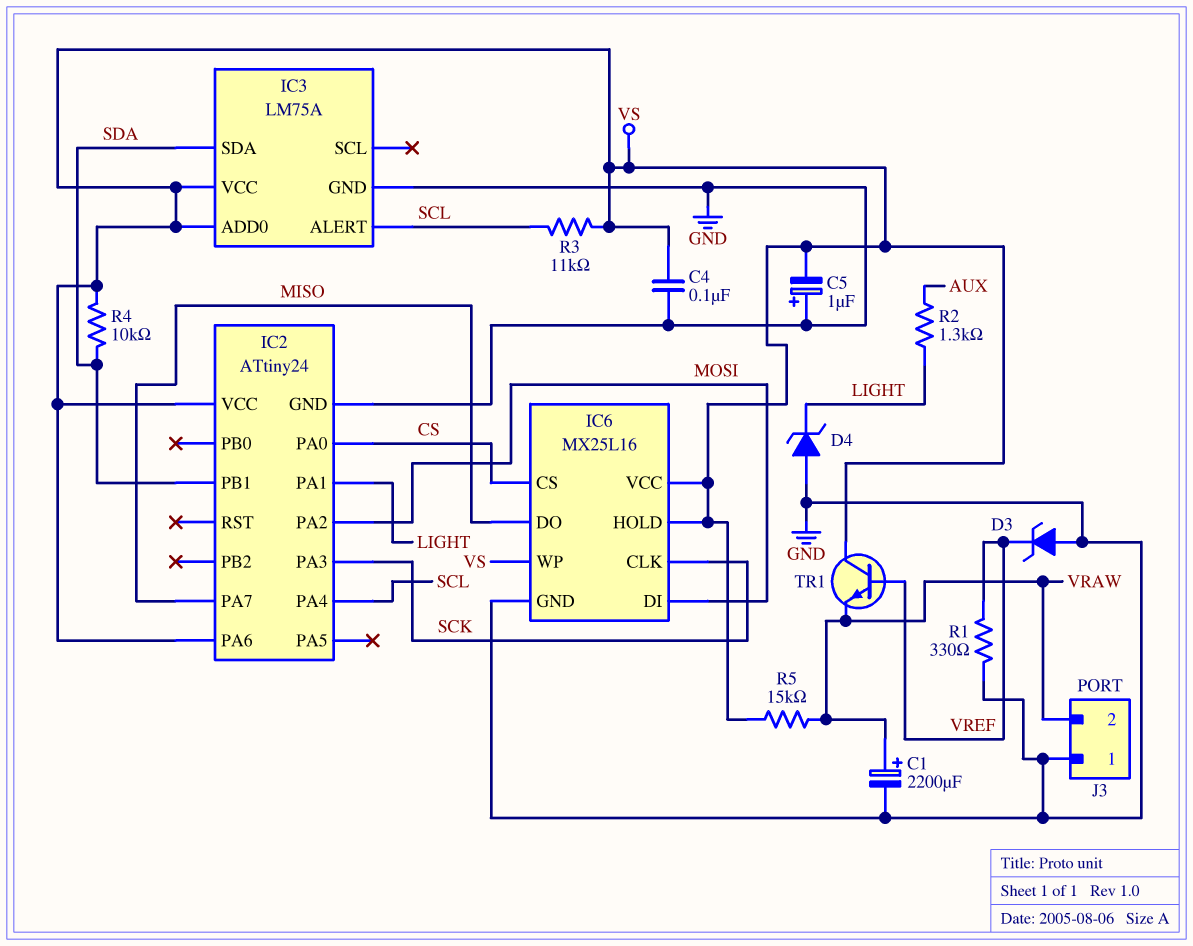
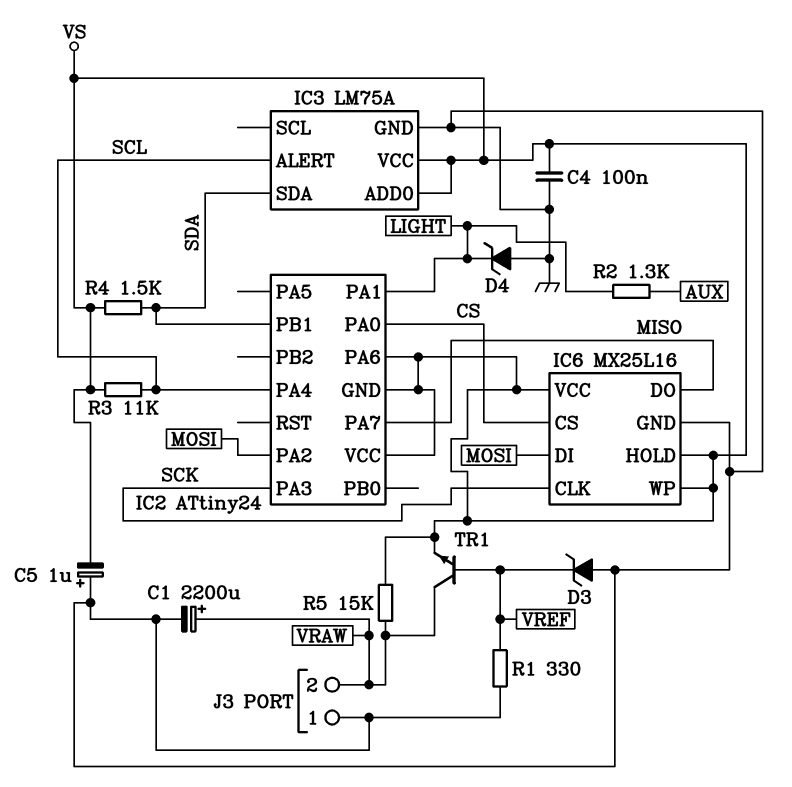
IC2 pin GND: GND -> VS
R4: 10k (SDA, VS) -> 1.5k (SDA, VS)
TR1: NPN (B VREF, C VS, E VRAW) -> NPN (B VREF, C VRAW, E VS)

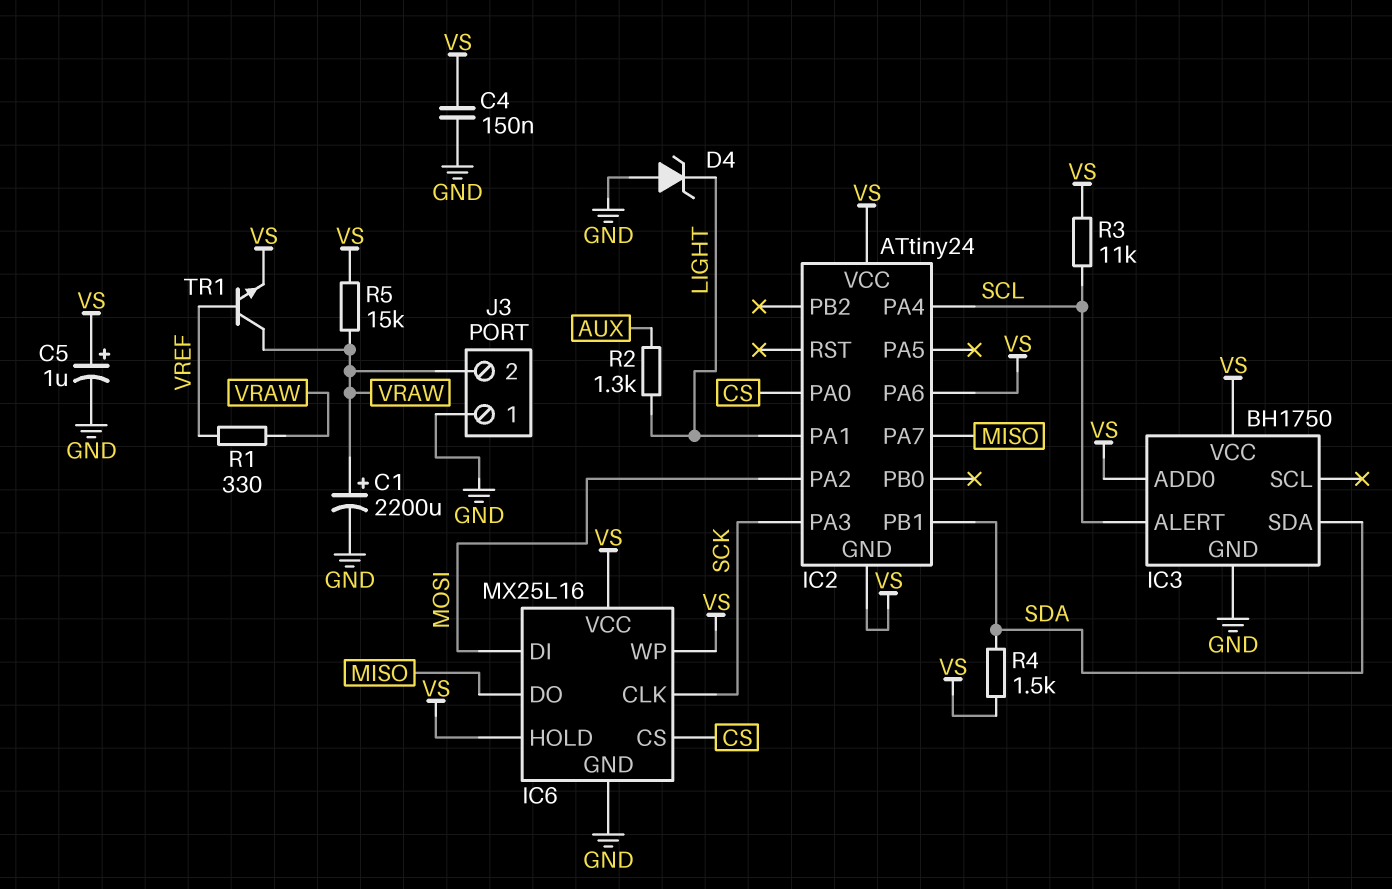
C4: 100nF (GND, VS) -> 150nF (GND, VS)
C5: 1uF (plus GND, minus VS) -> 1uF (plus VS, minus GND)
D3: zener (A GND, K VREF) -> none
IC3: LM75A -> BH1750
R1: 330 (GND, VREF) -> 330 (VRAW, VREF)

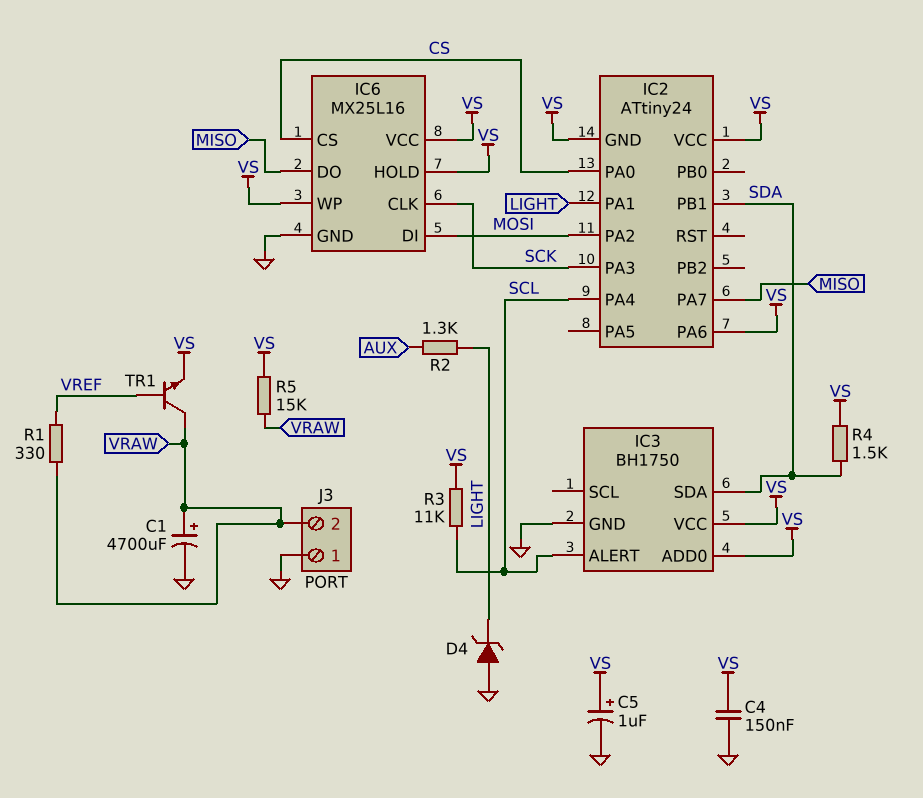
C1: 2200uF (plus VRAW, minus GND) -> 4700uF (plus VRAW, minus GND)

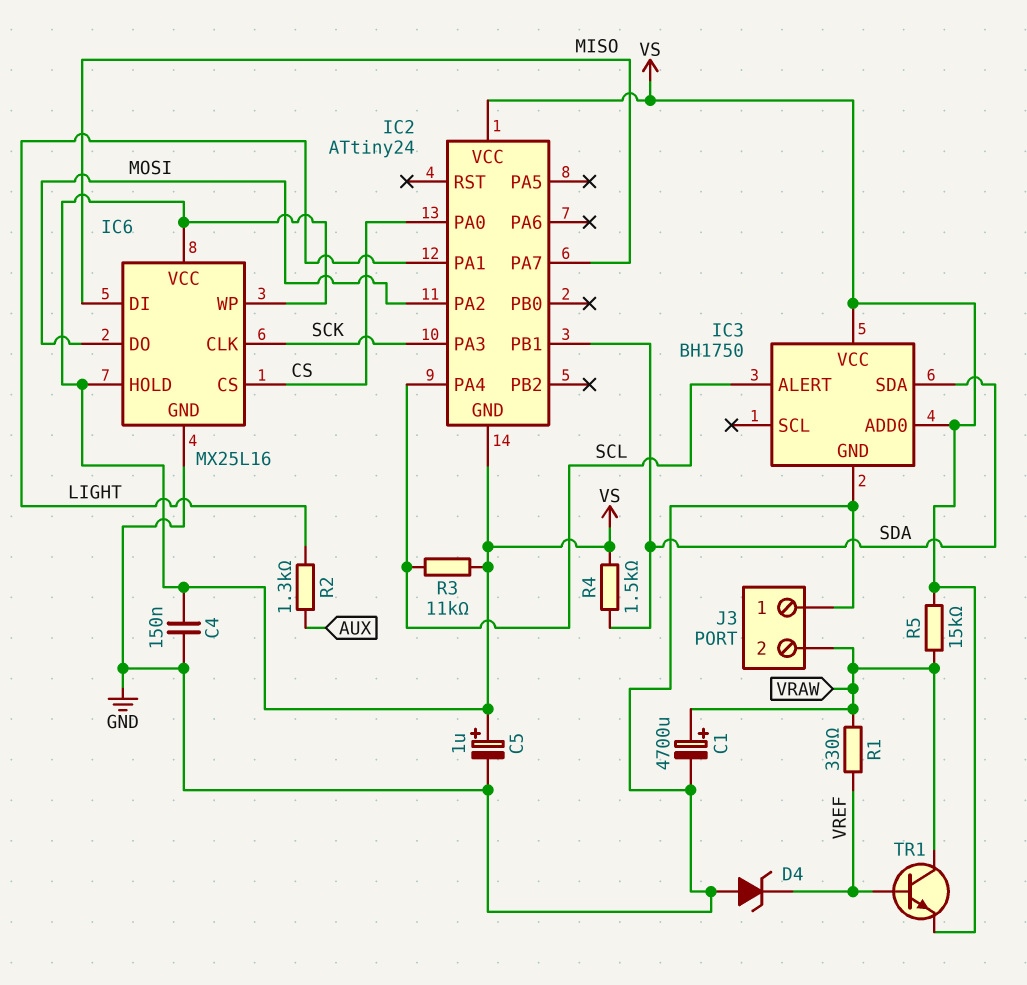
D4: zener (A GND, K LIGHT) -> zener (A GND, K VREF)
IC2 pin PA6: VS -> none
IC6 pin DI: MOSI -> MISO
IC6 pin DO: MISO -> MOSI

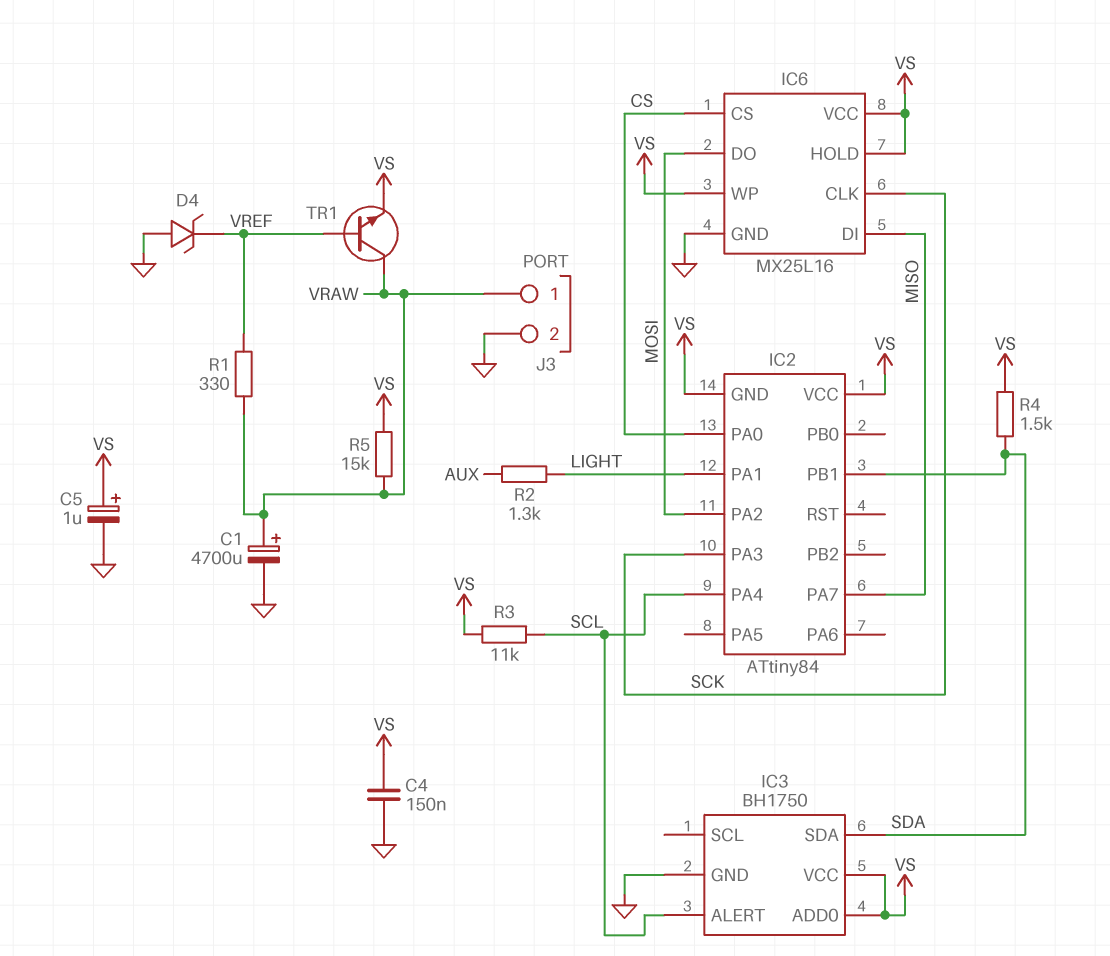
IC2: ATtiny24 -> ATtiny84
J3 pin 1: GND -> VRAW
J3 pin 2: VRAW -> GND

